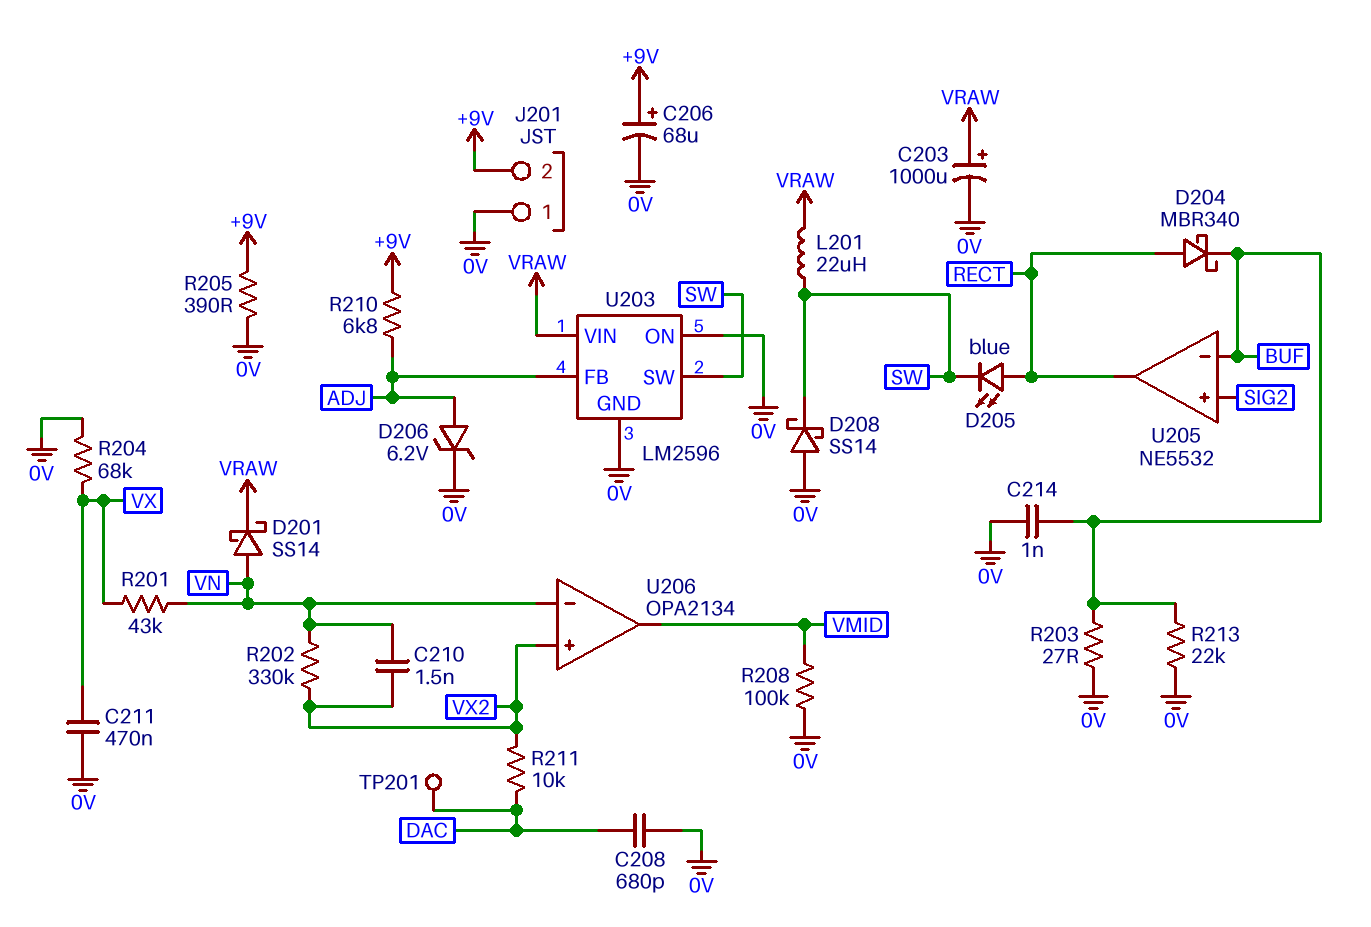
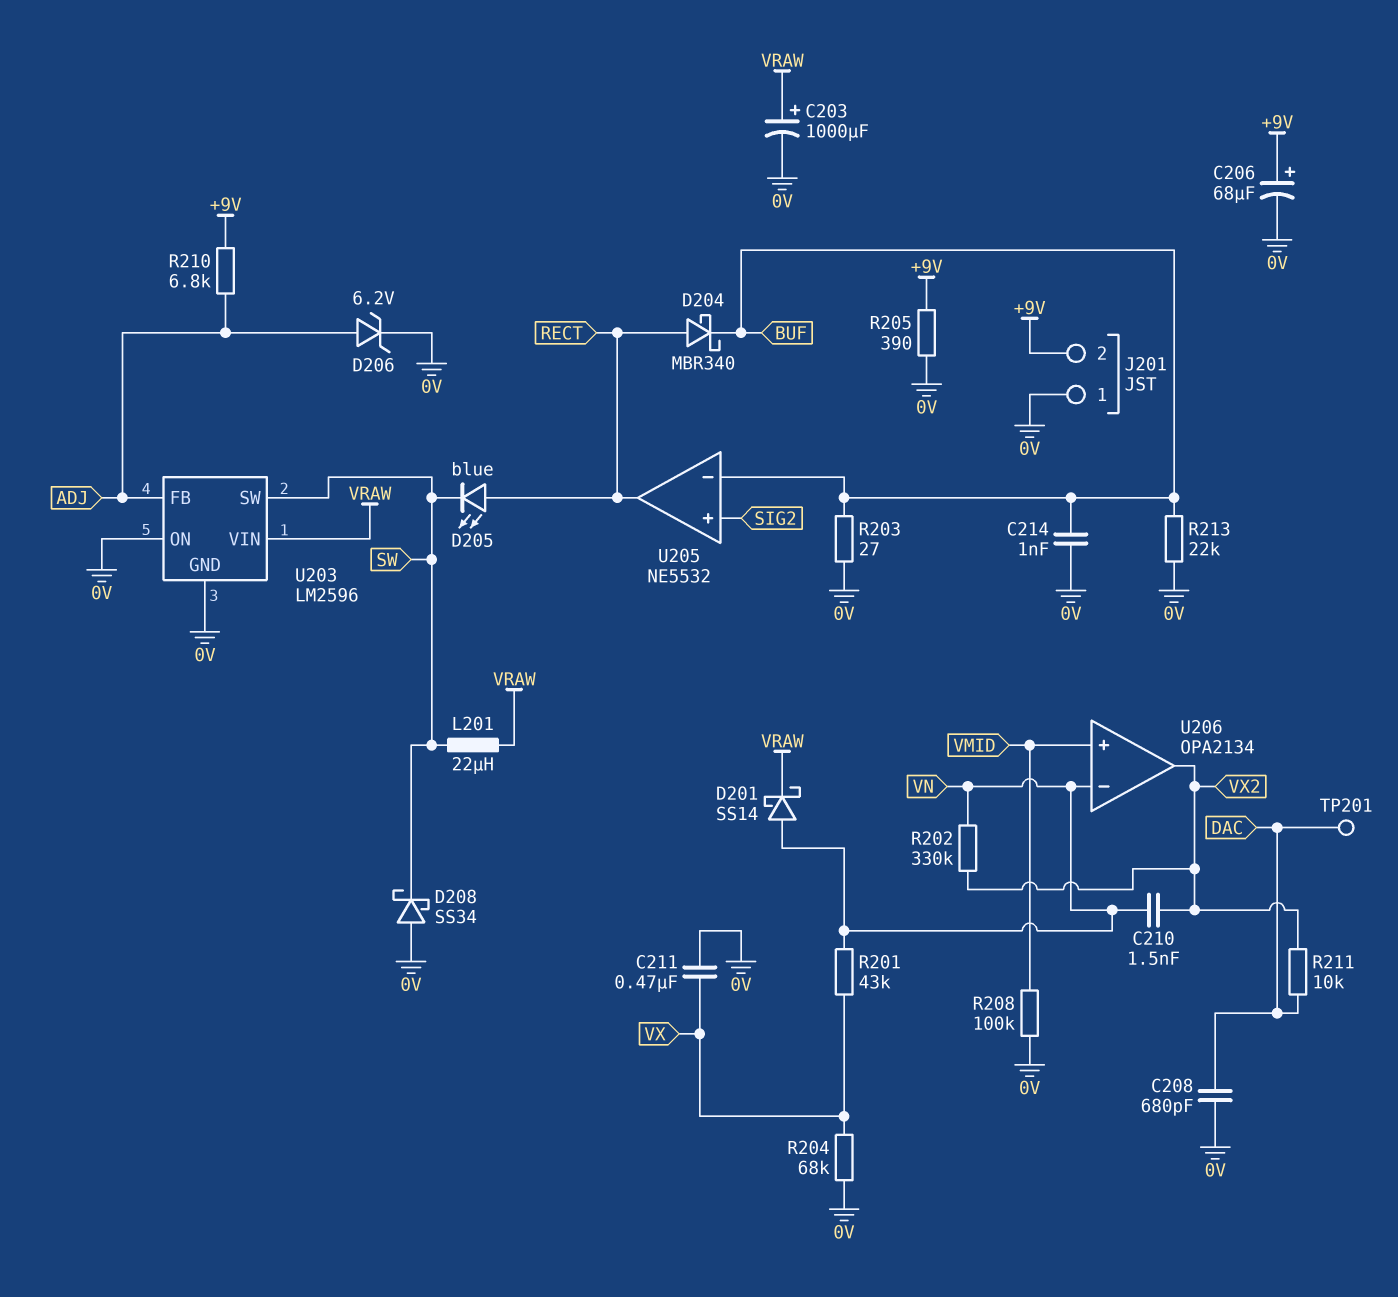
D208: schottky SS14 (A 0V, K SW) -> schottky SS34 (A 0V, K SW)
U206 pin in+: VX2 -> VMID
U206 pin out: VMID -> VX2

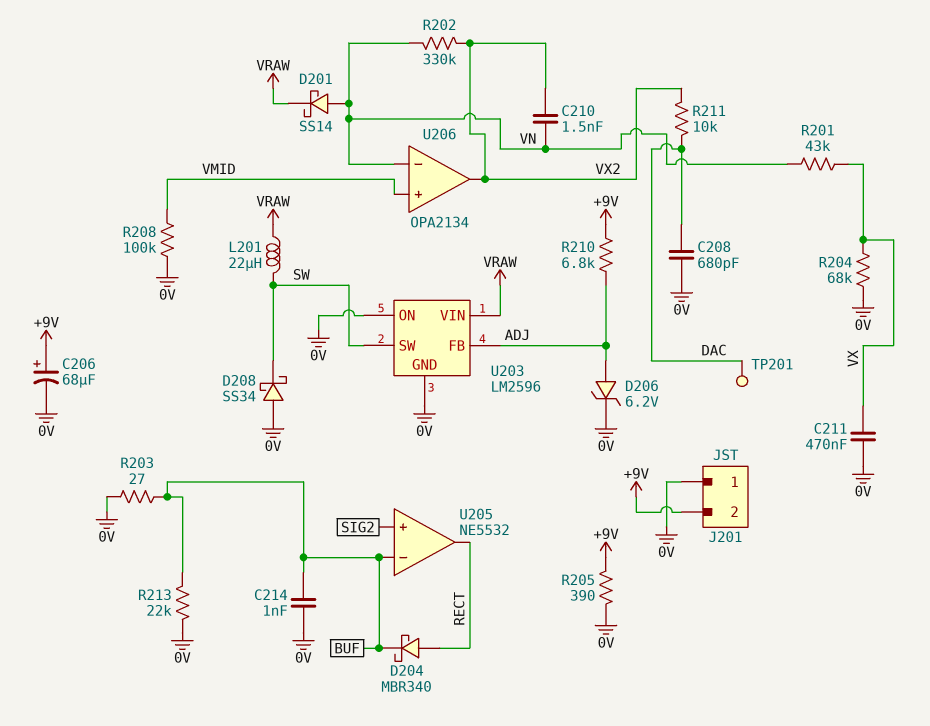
C203: 1000uF (plus VRAW, minus 0V) -> none
D205: LED blue (A RECT, K SW) -> none

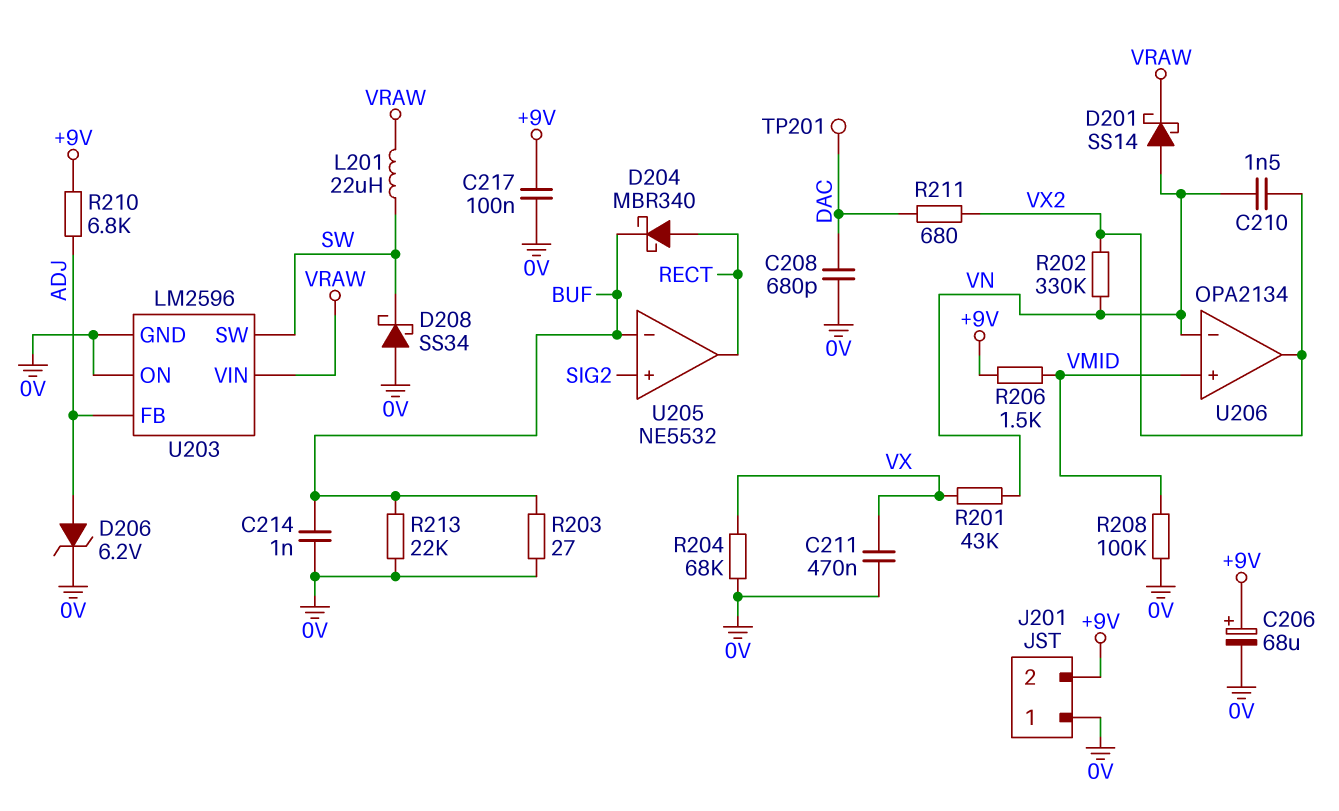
C217: none -> 100nF (+9V, 0V)
R205: 390 (+9V, 0V) -> none
R206: none -> 1.5k (+9V, VMID)
R211: 10k (DAC, VX2) -> 680 (DAC, VX2)

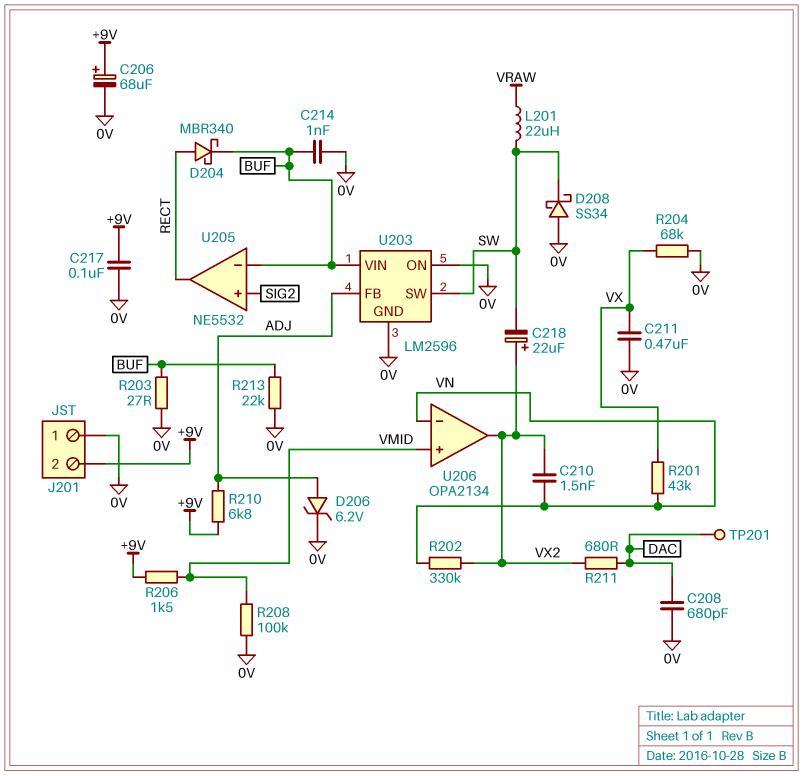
C218: none -> 22uF (plus VX2, minus SW)
D201: schottky SS14 (A VN, K VRAW) -> none
U203 pin VIN: VRAW -> BUF

